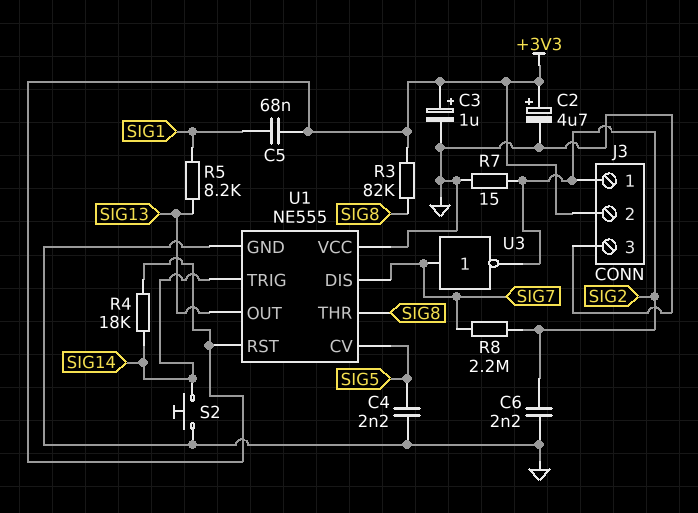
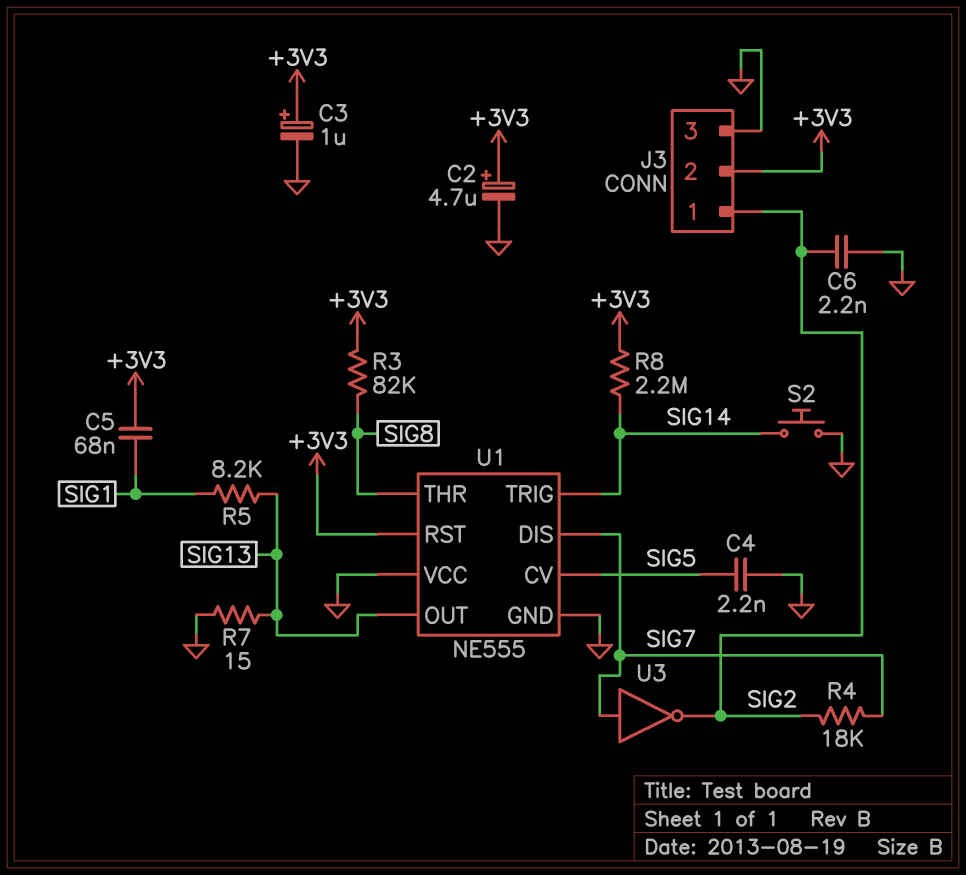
R4: 18k (+3V3, SIG14) -> 18k (SIG2, SIG7)
R7: 15 (GND, SIG2) -> 15 (GND, SIG13)
R8: 2.2M (SIG2, SIG7) -> 2.2M (+3V3, SIG14)

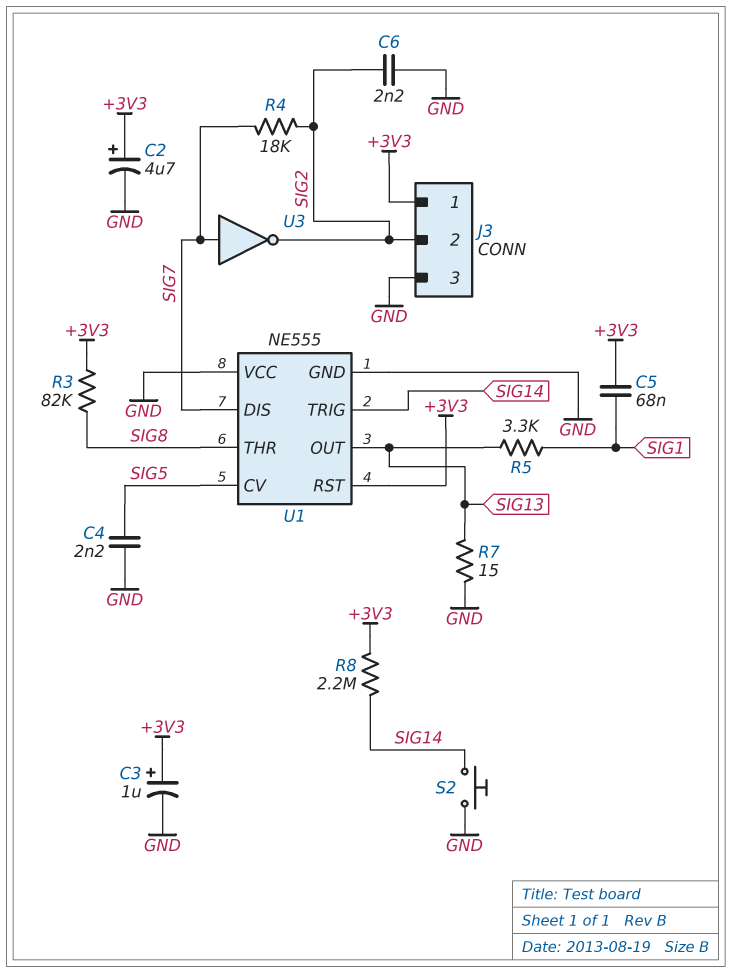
J3 pin 1: SIG2 -> +3V3
J3 pin 2: +3V3 -> SIG2
R5: 8.2k (SIG1, SIG13) -> 3.3k (SIG1, SIG13)

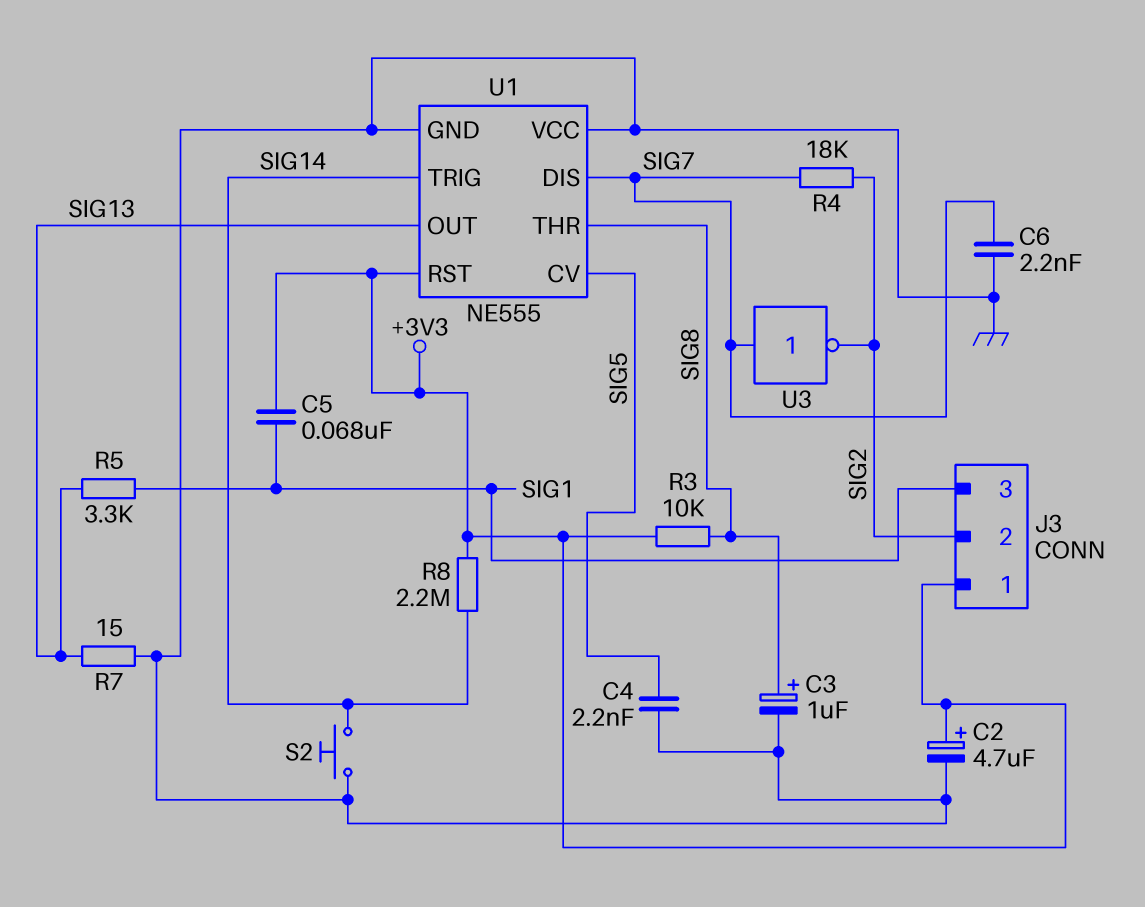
C3: 1uF (plus +3V3, minus GND) -> 1uF (plus SIG8, minus GND)
C6: 2.2nF (GND, SIG2) -> 2.2nF (GND, SIG7)
J3 pin 3: GND -> SIG1
R3: 82k (+3V3, SIG8) -> 10k (+3V3, SIG8)

